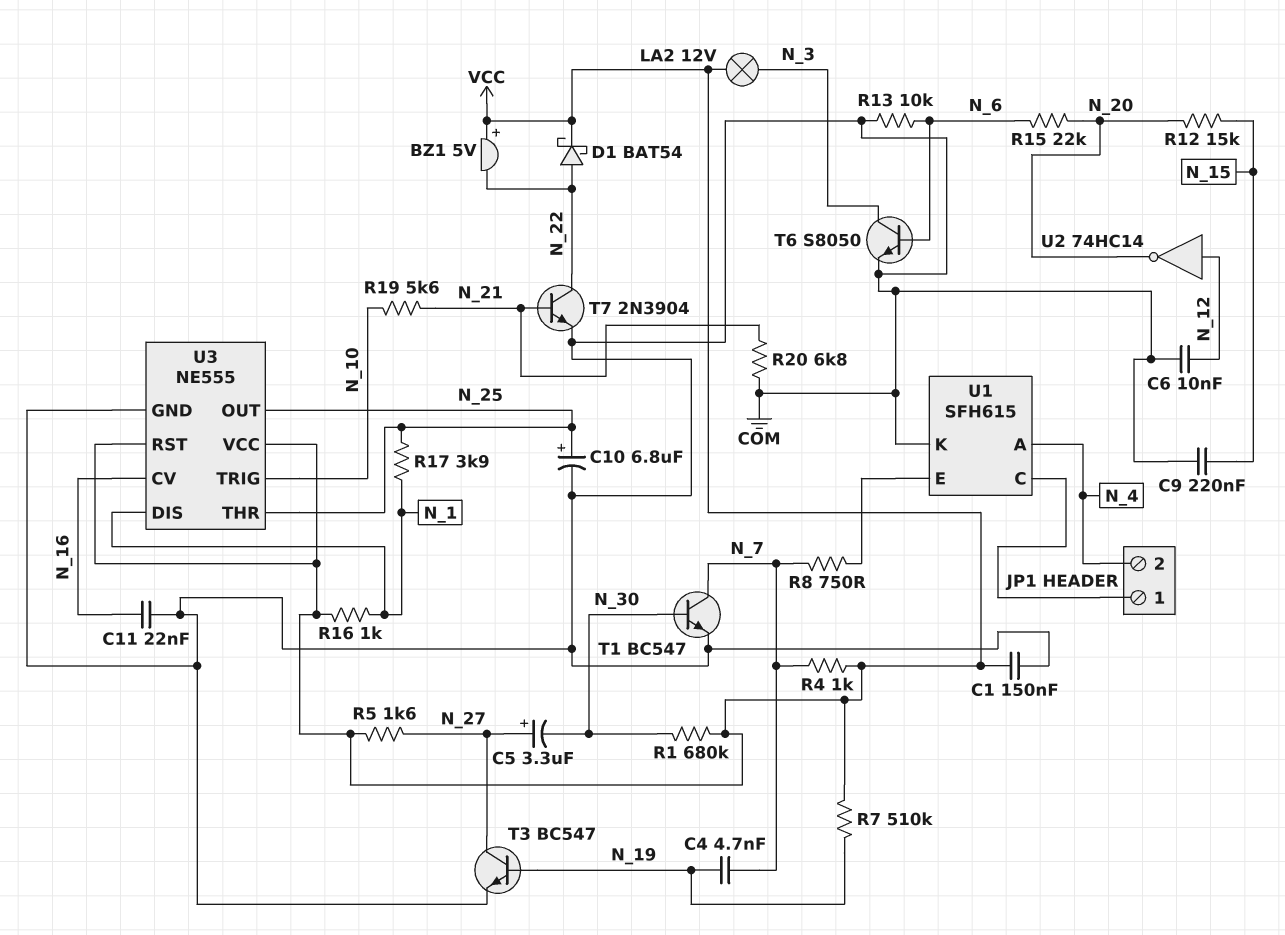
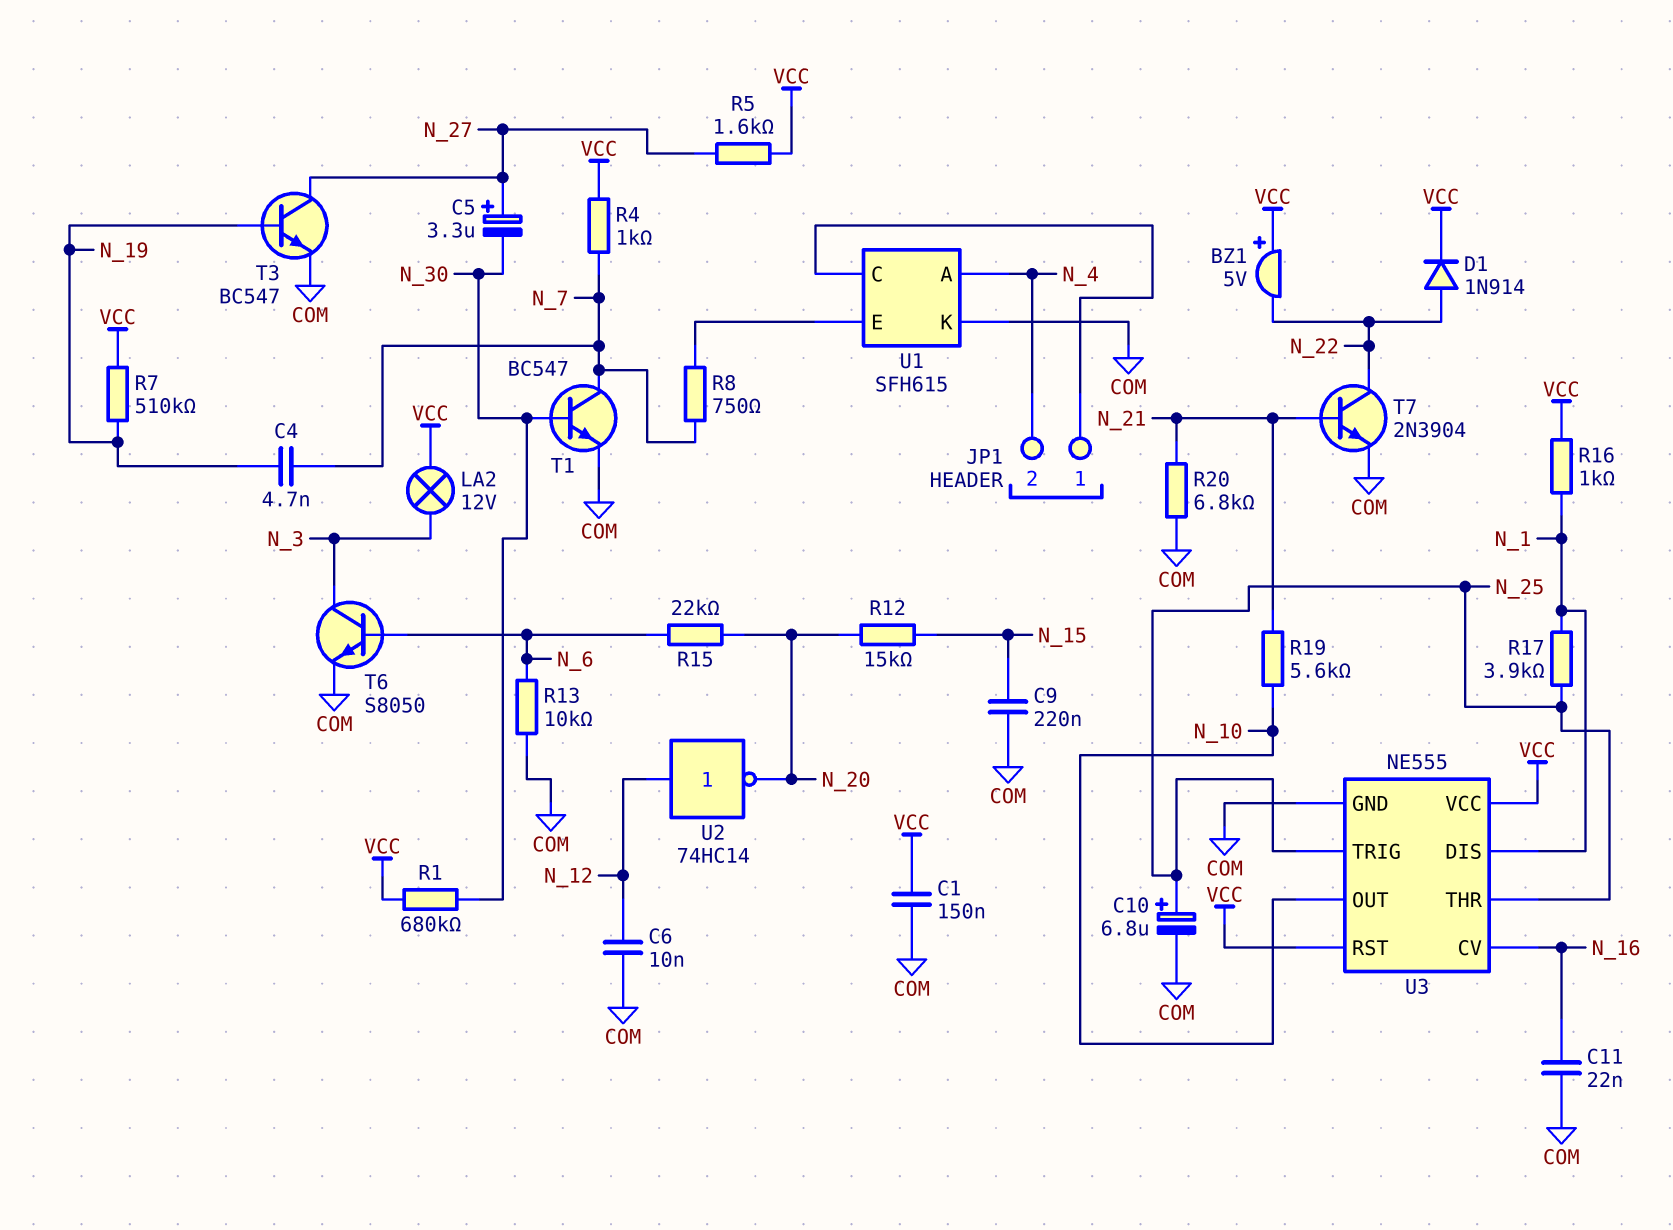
D1: schottky BAT54 (A N_22, K VCC) -> diode 1N914 (A N_22, K VCC)
U3 pin OUT: N_25 -> N_10
U3 pin TRIG: N_10 -> N_25

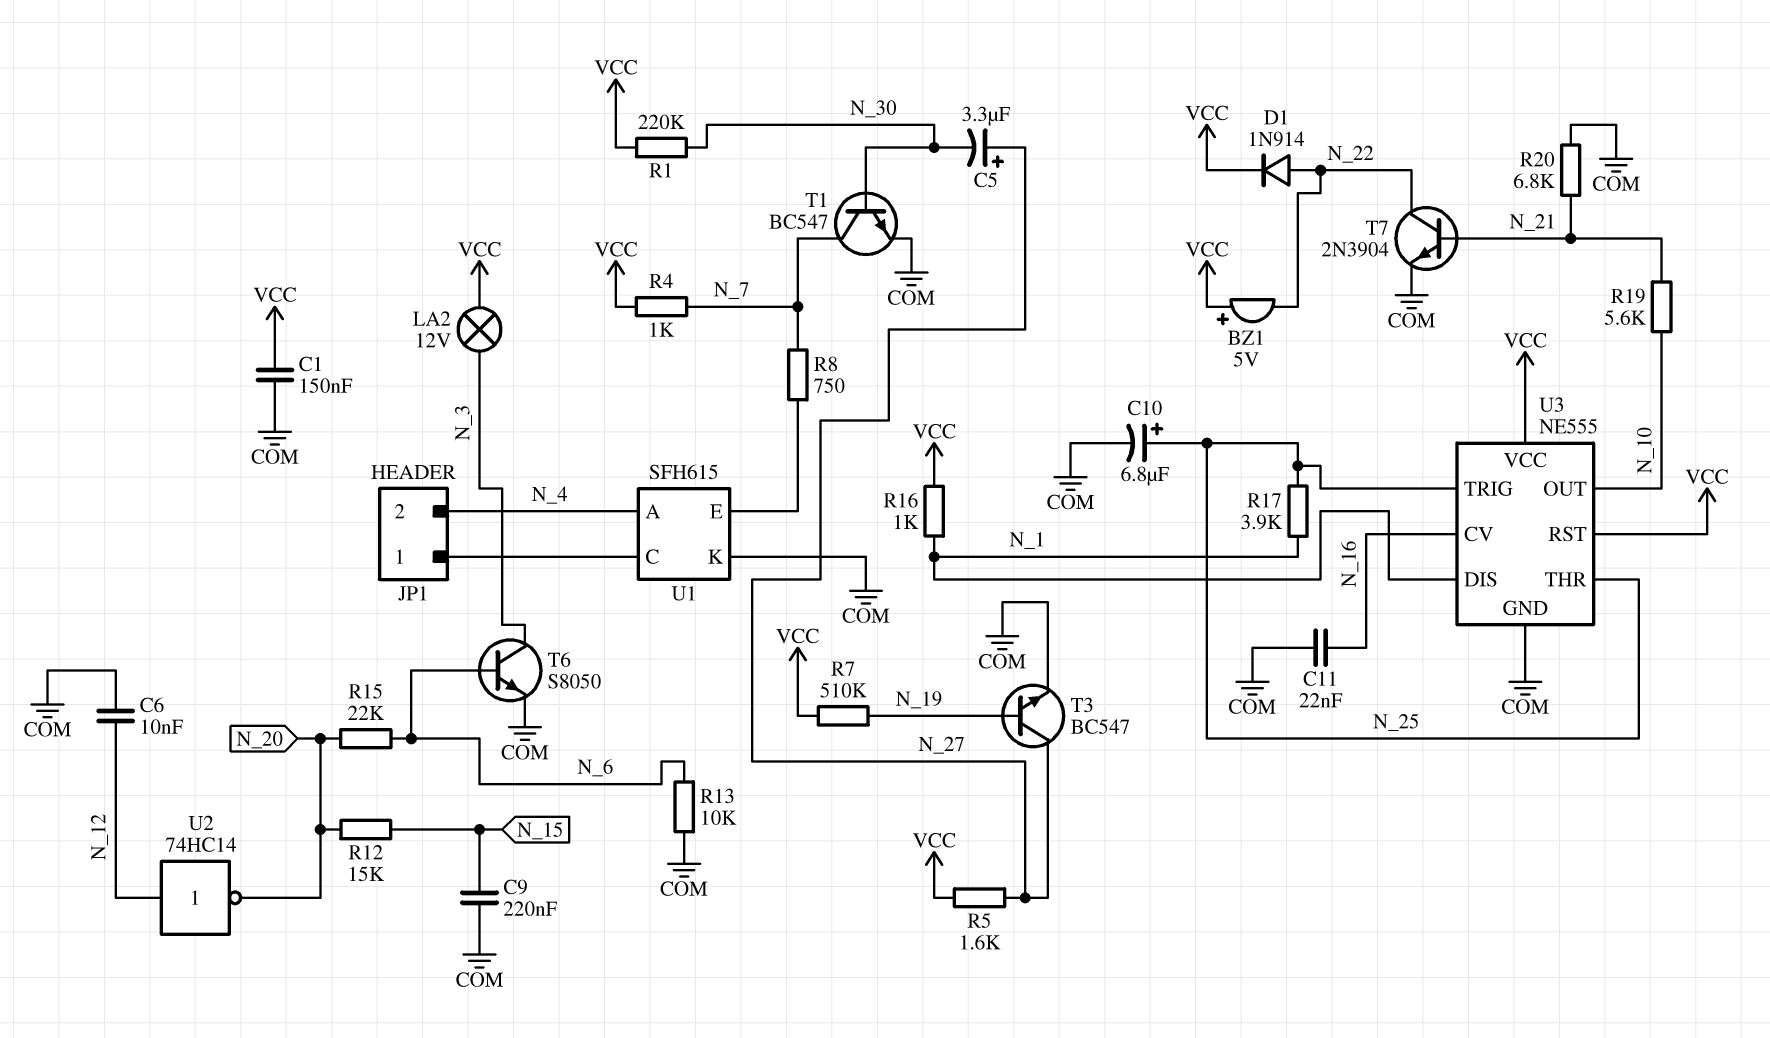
C4: 4.7nF (N_7, N_19) -> none
R1: 680k (N_30, VCC) -> 220k (N_30, VCC)

